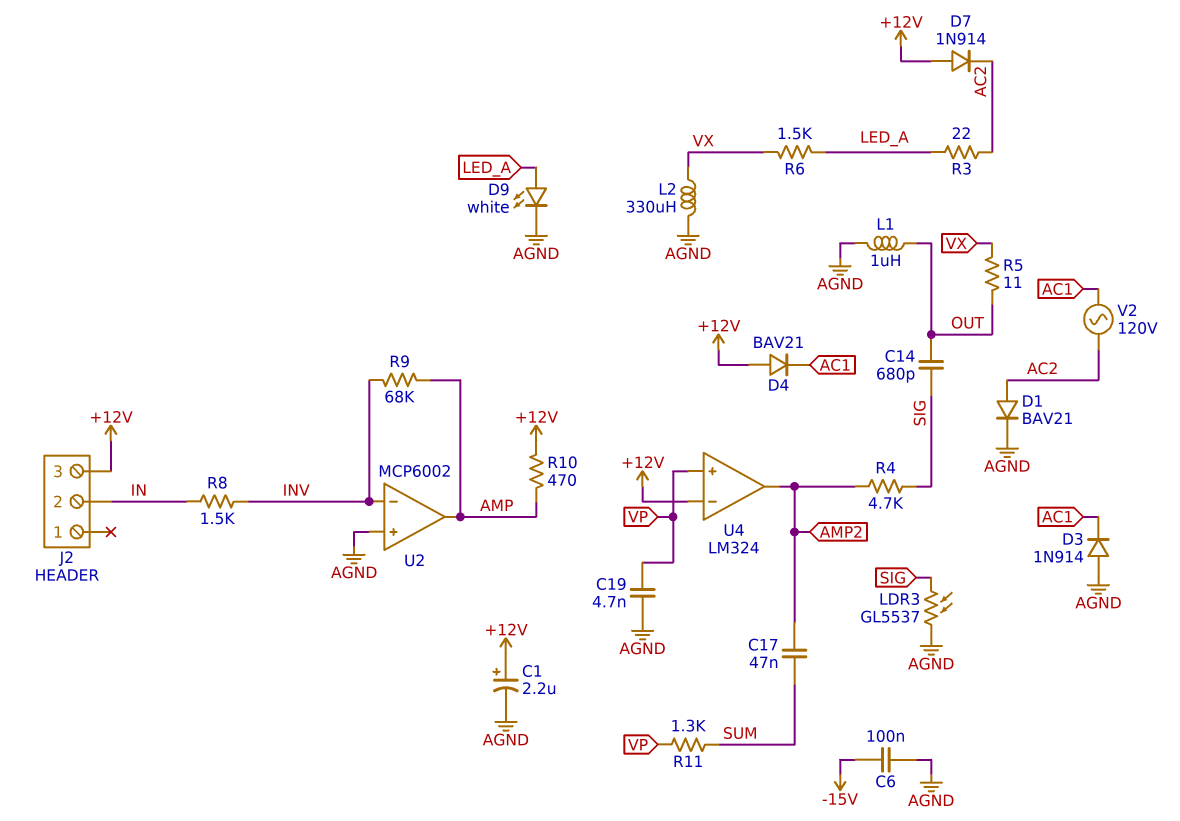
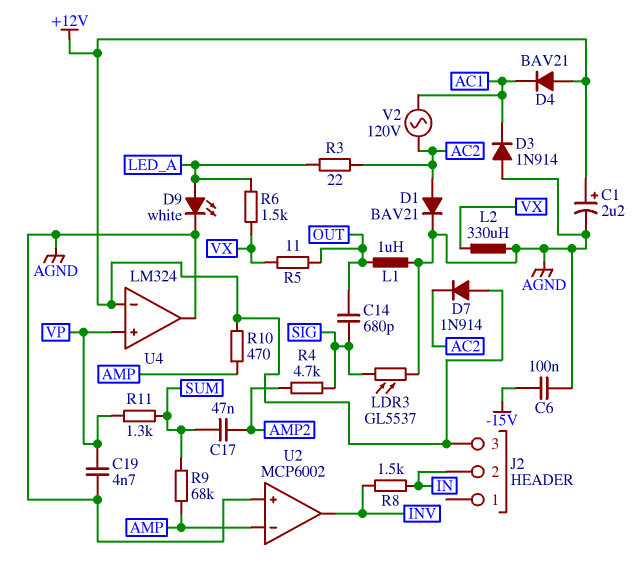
R9: 68k (AMP, INV) -> 68k (AMP, SUM)
U2 pin in-: INV -> AMP
U2 pin out: AMP -> INV
U4 pin out: AMP2 -> AGND

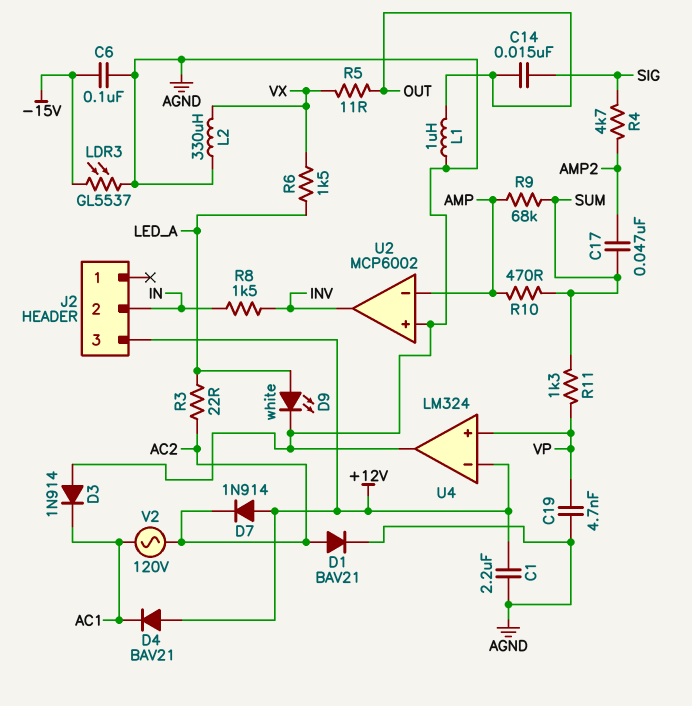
C1: 2.2uF (plus +12V, minus AGND) -> 2.2uF (+12V, AGND)
C14: 680pF (OUT, SIG) -> 15nF (OUT, SIG)
LDR3: GL5537 (AGND, SIG) -> GL5537 (-15V, AGND)
R10: 470 (+12V, AMP) -> 470 (AMP, SUM)

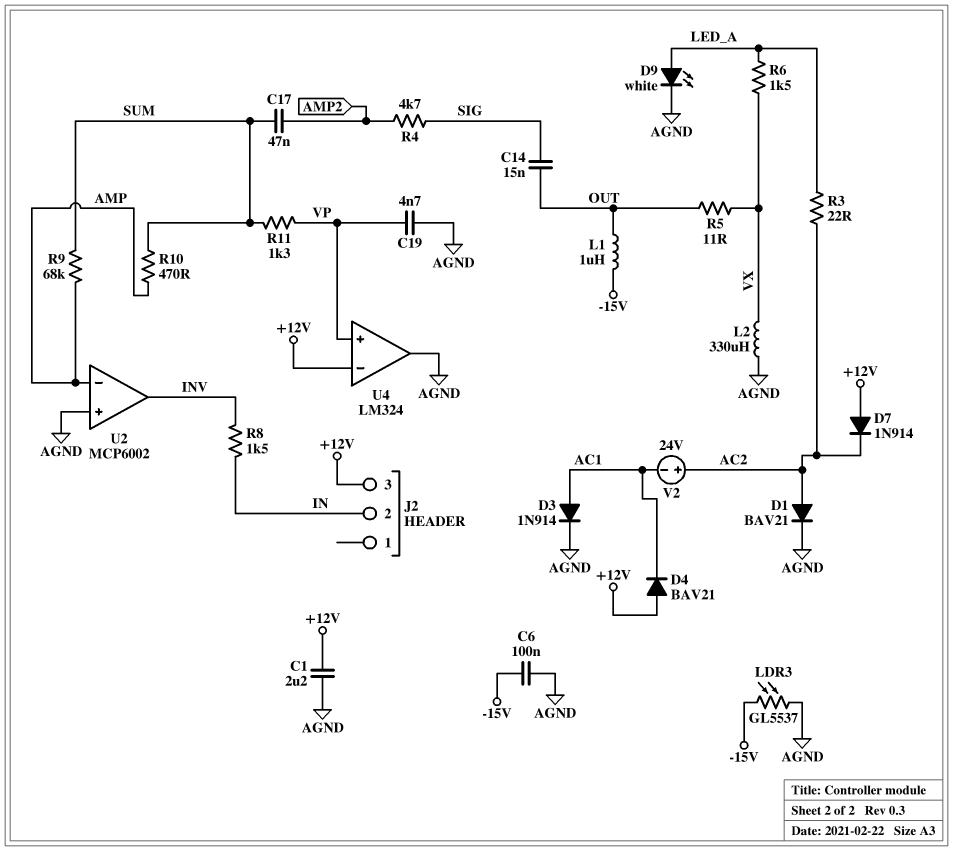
D3: diode 1N914 (A AGND, K AC1) -> diode 1N914 (A AC1, K AGND)
L1: 1uH (AGND, OUT) -> 1uH (-15V, OUT)
V2: AC 120V (AC1, AC2) -> 24V (plus AC2, minus AC1)

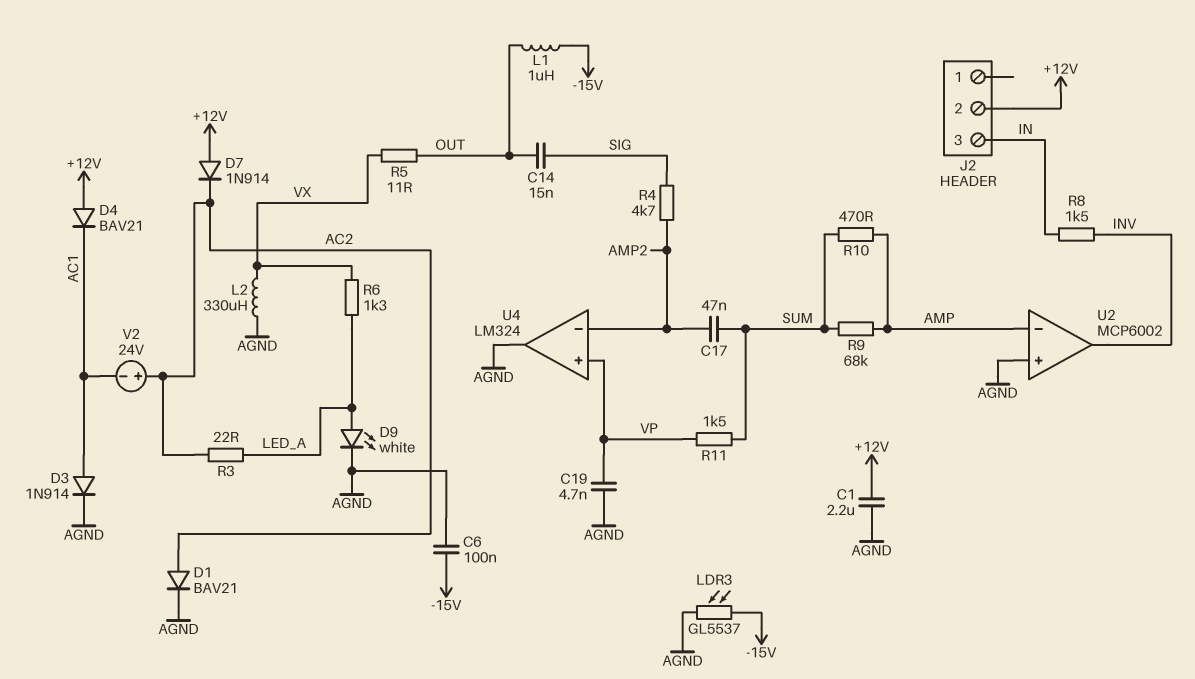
J2 pin 2: IN -> +12V
J2 pin 3: +12V -> IN
R6: 1.5k (LED_A, VX) -> 1.3k (LED_A, VX)
R11: 1.3k (SUM, VP) -> 1.5k (SUM, VP)
U4 pin in-: +12V -> AMP2

